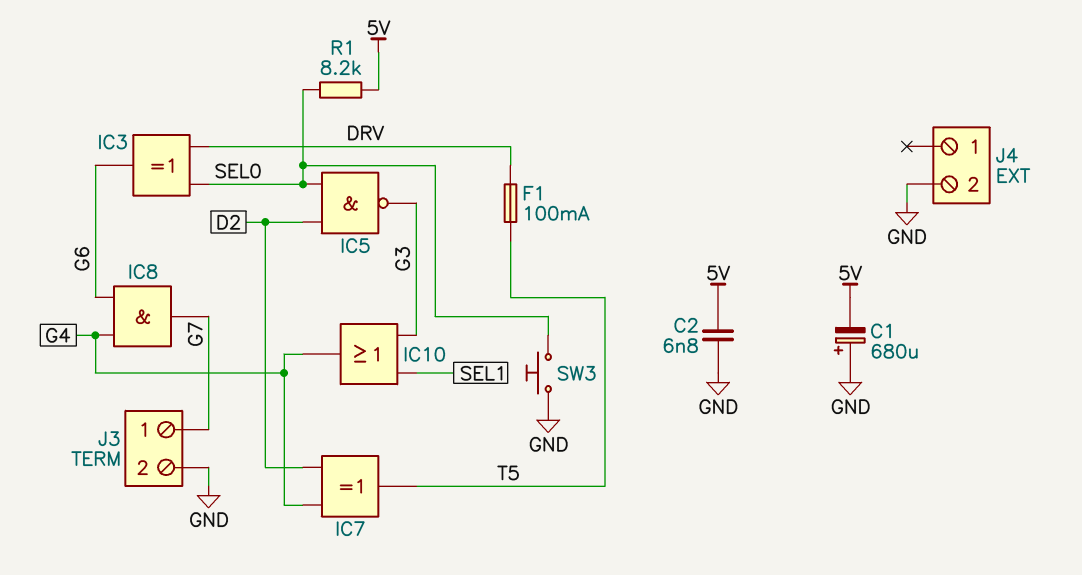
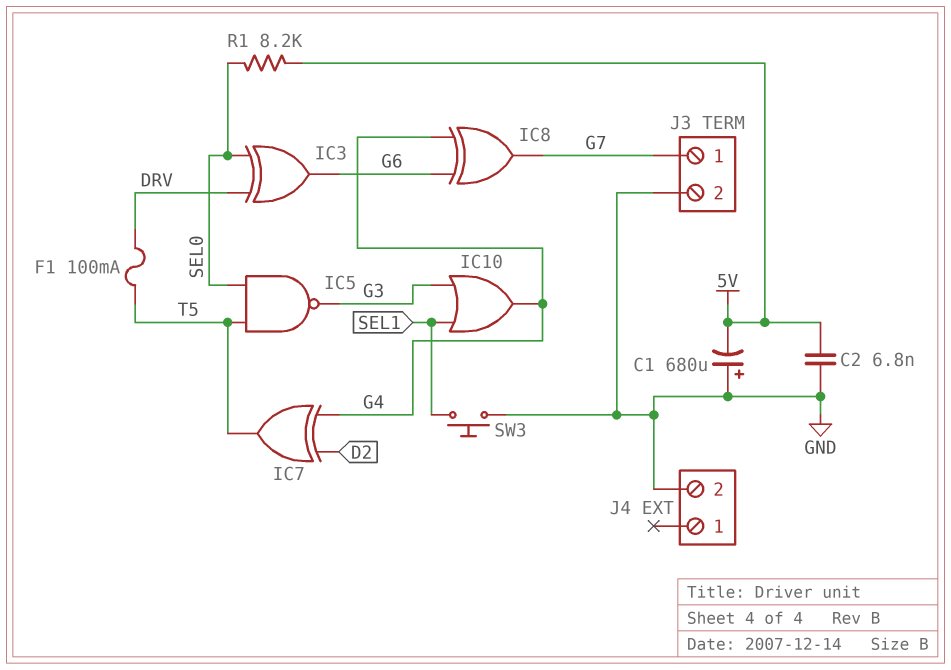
IC5: NAND (in D2, in SEL0, out G3) -> NAND (in SEL0, in T5, out G3)
IC8: AND (in G4, in G6, out G7) -> XOR (in G4, in G6, out G7)
SW3: button (GND, SEL0) -> button (GND, SEL1)

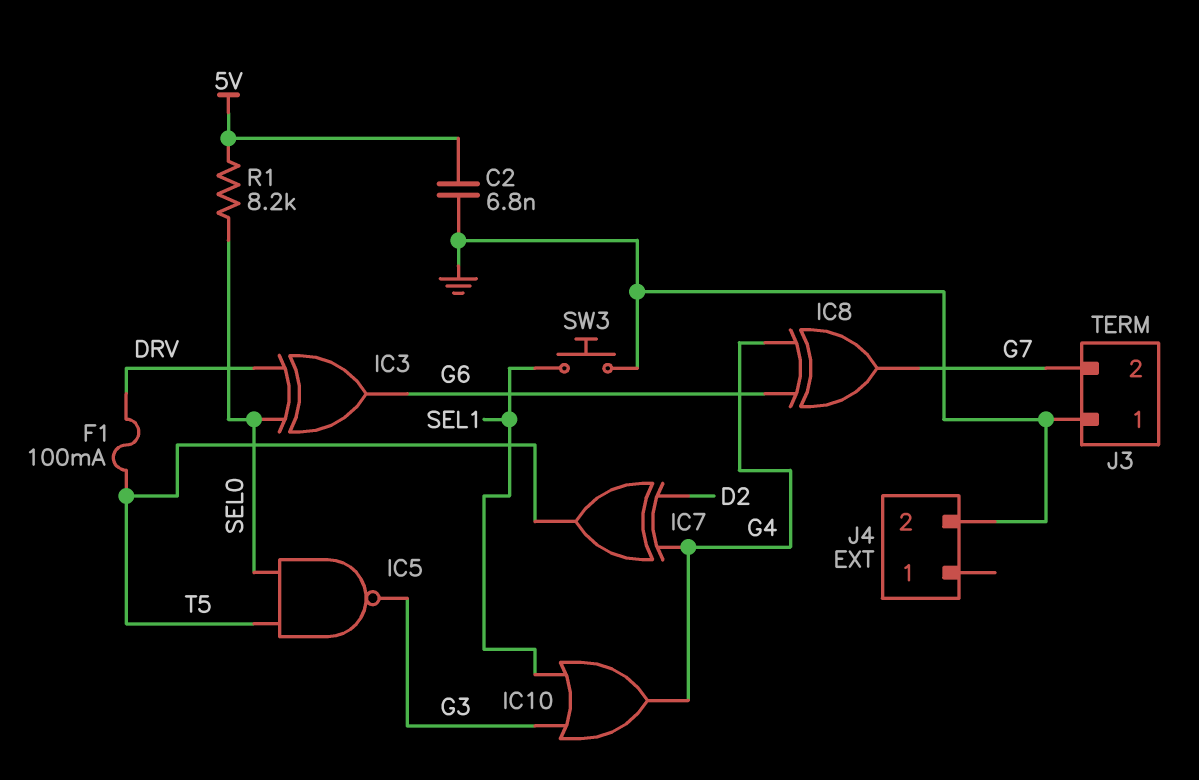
C1: 680uF (plus GND, minus 5V) -> none
J3 pin 1: G7 -> GND
J3 pin 2: GND -> G7

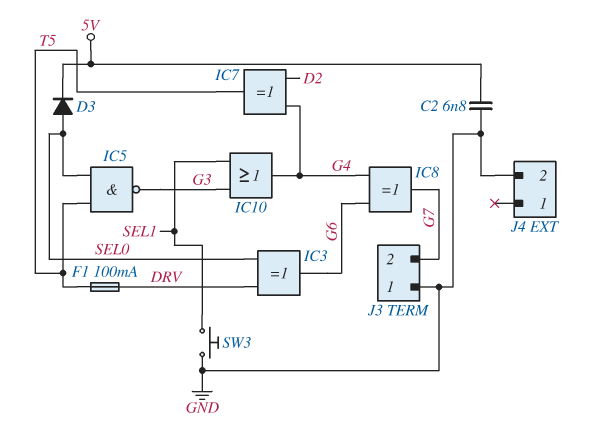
D3: none -> diode (A SEL0, K 5V)
R1: 8.2k (5V, SEL0) -> none

